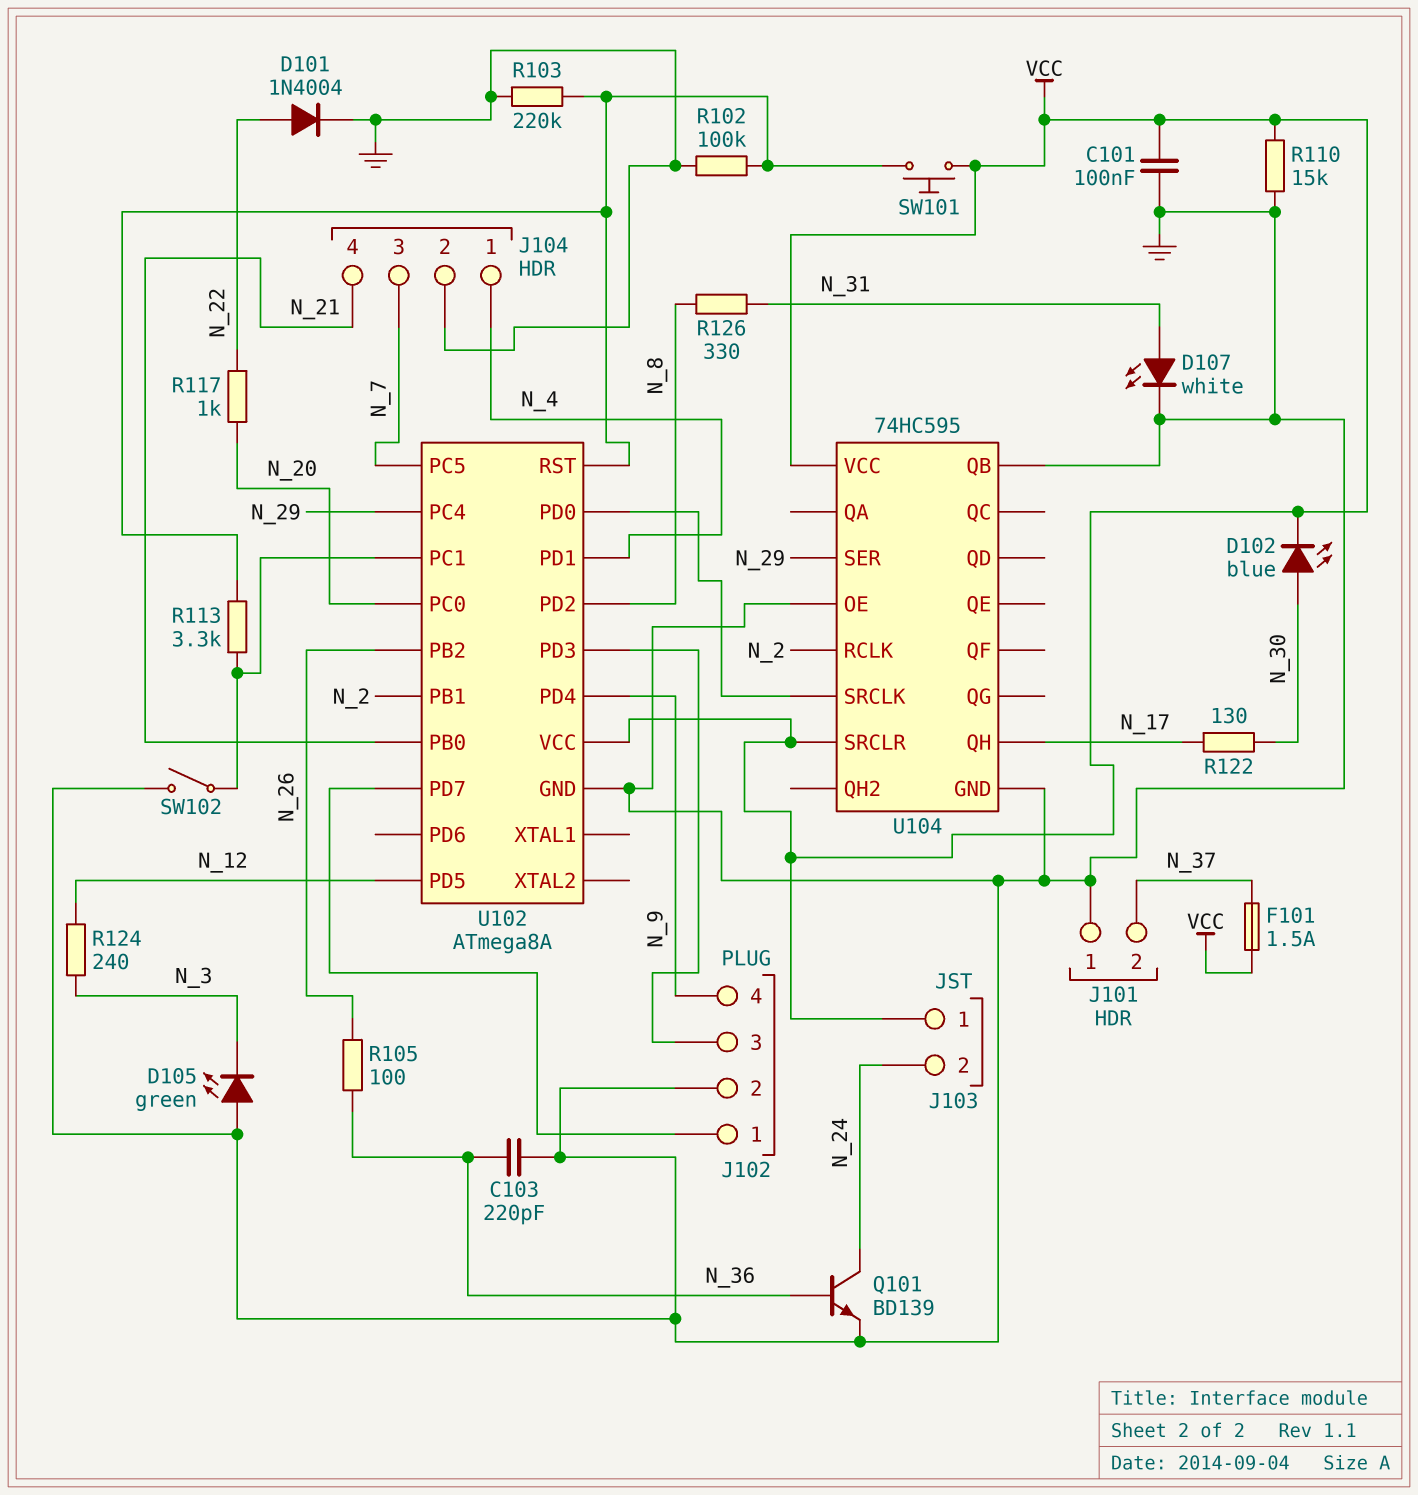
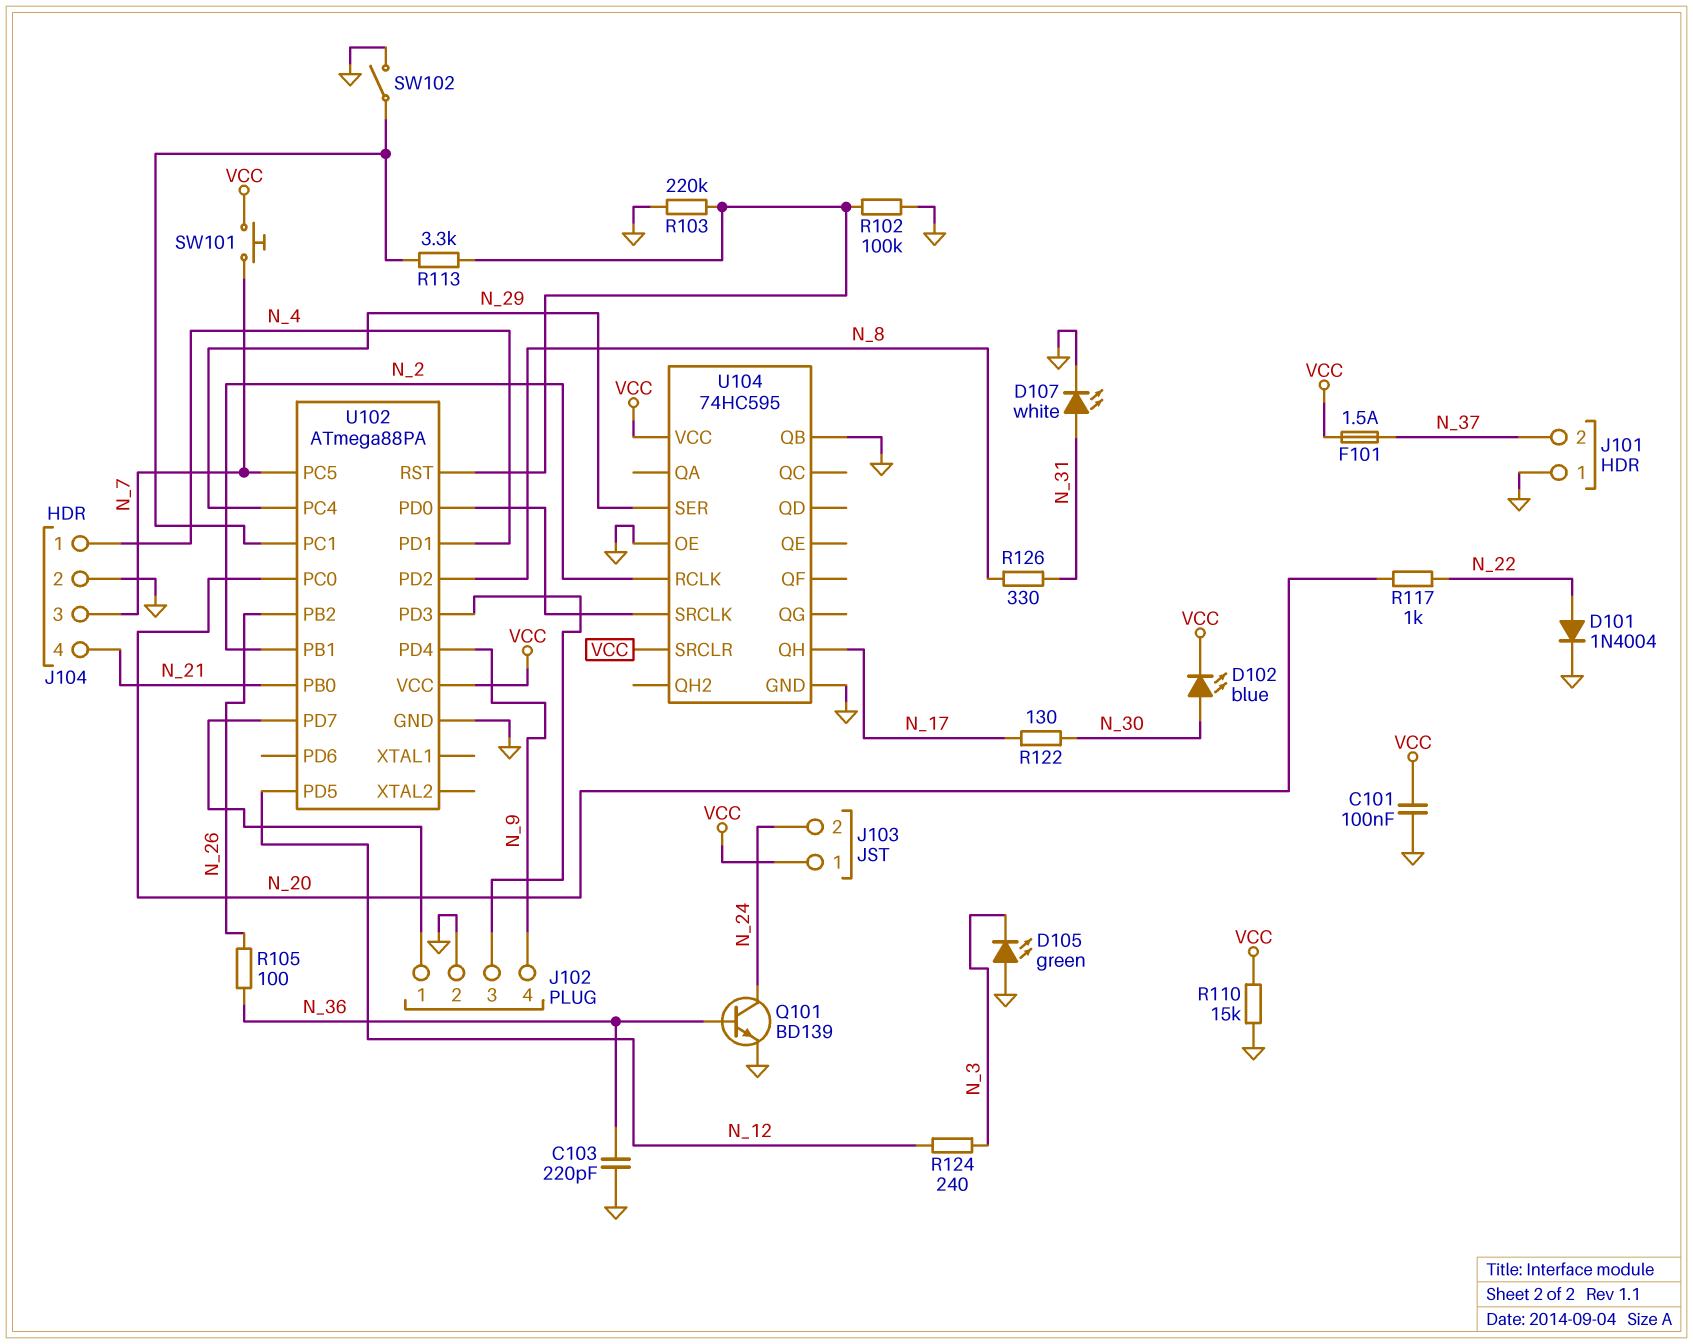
SW101: button (U102/RST, VCC) -> button (N_7, VCC)
U102: ATmega8A -> ATmega88PA

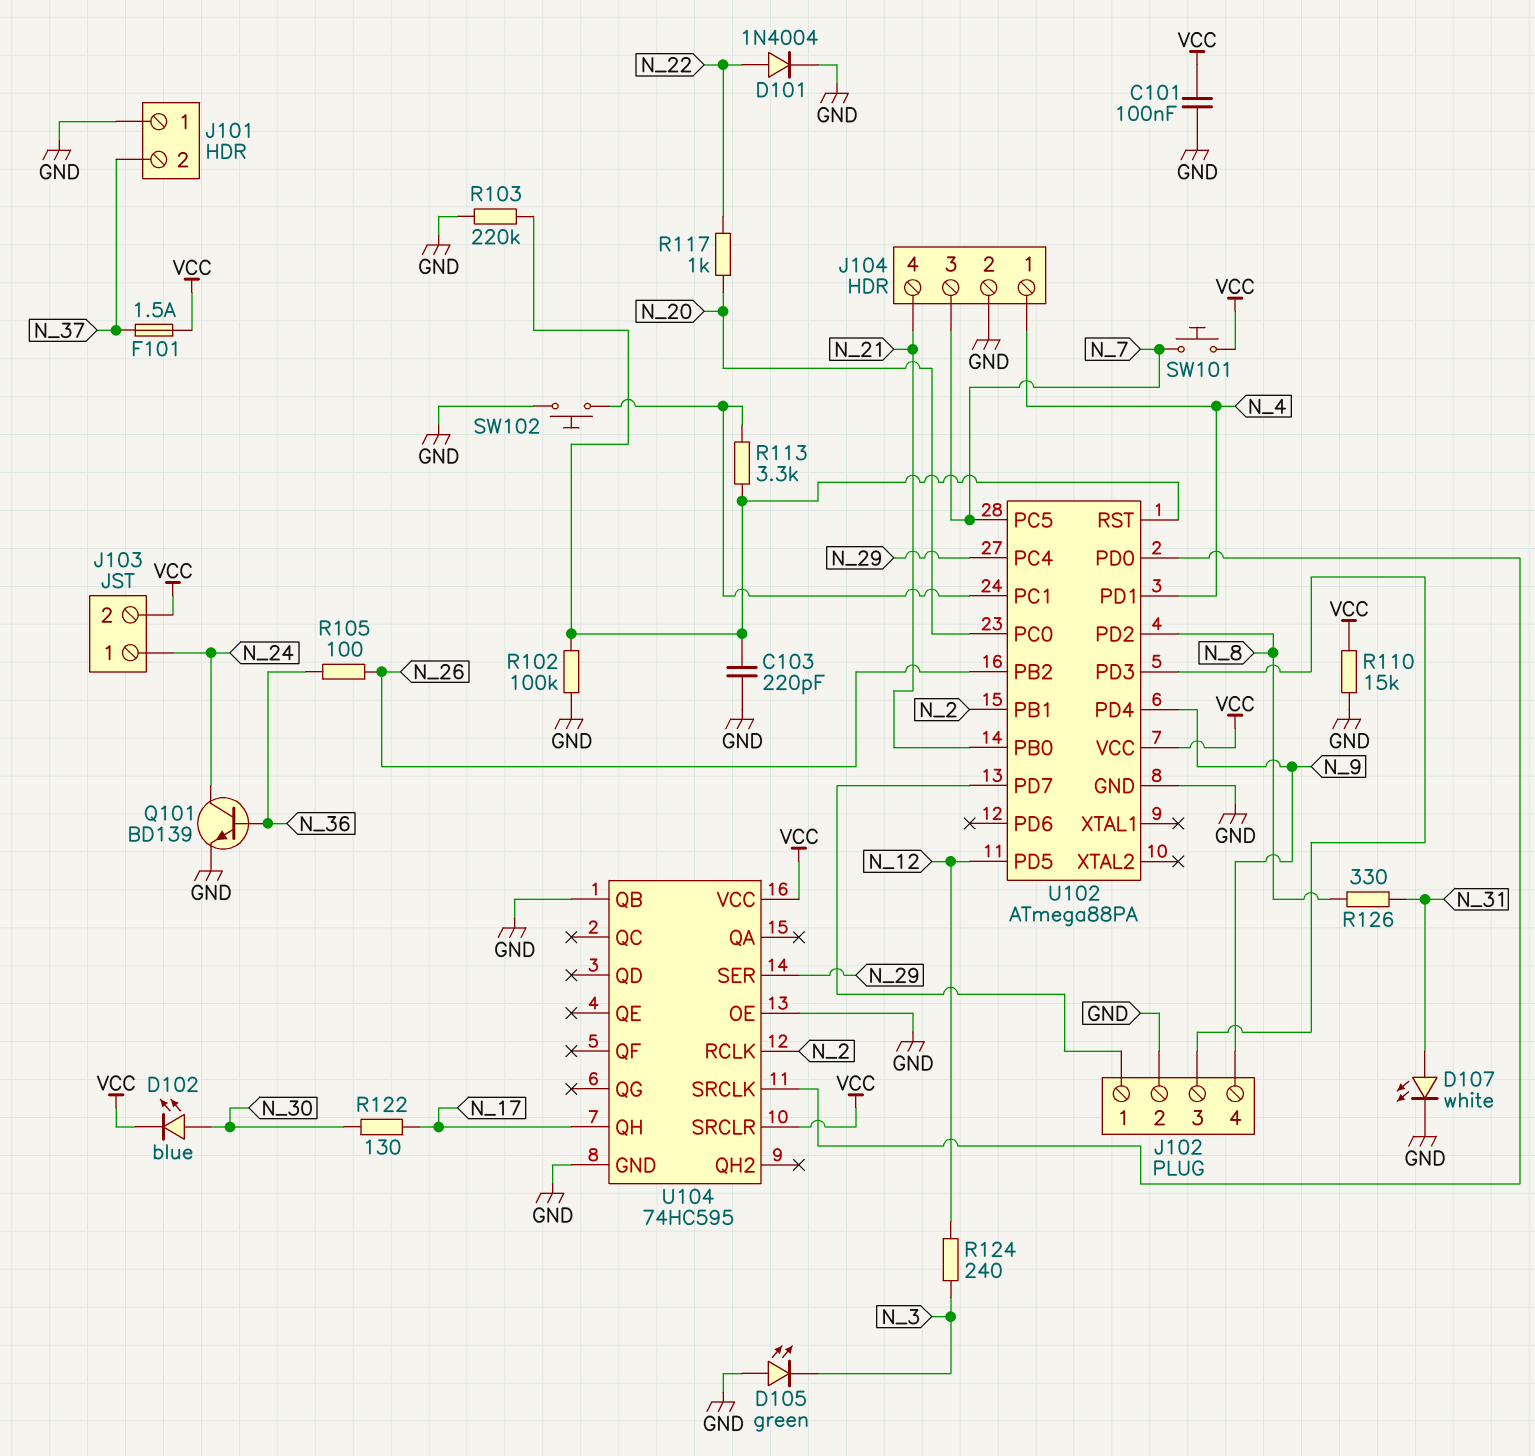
C103: 220pF (GND, N_36) -> 220pF (GND, U102/RST)
J103 pin 1: VCC -> N_24
J103 pin 2: N_24 -> VCC
SW102: switch (GND, U102/PC1) -> button (GND, U102/PC1)

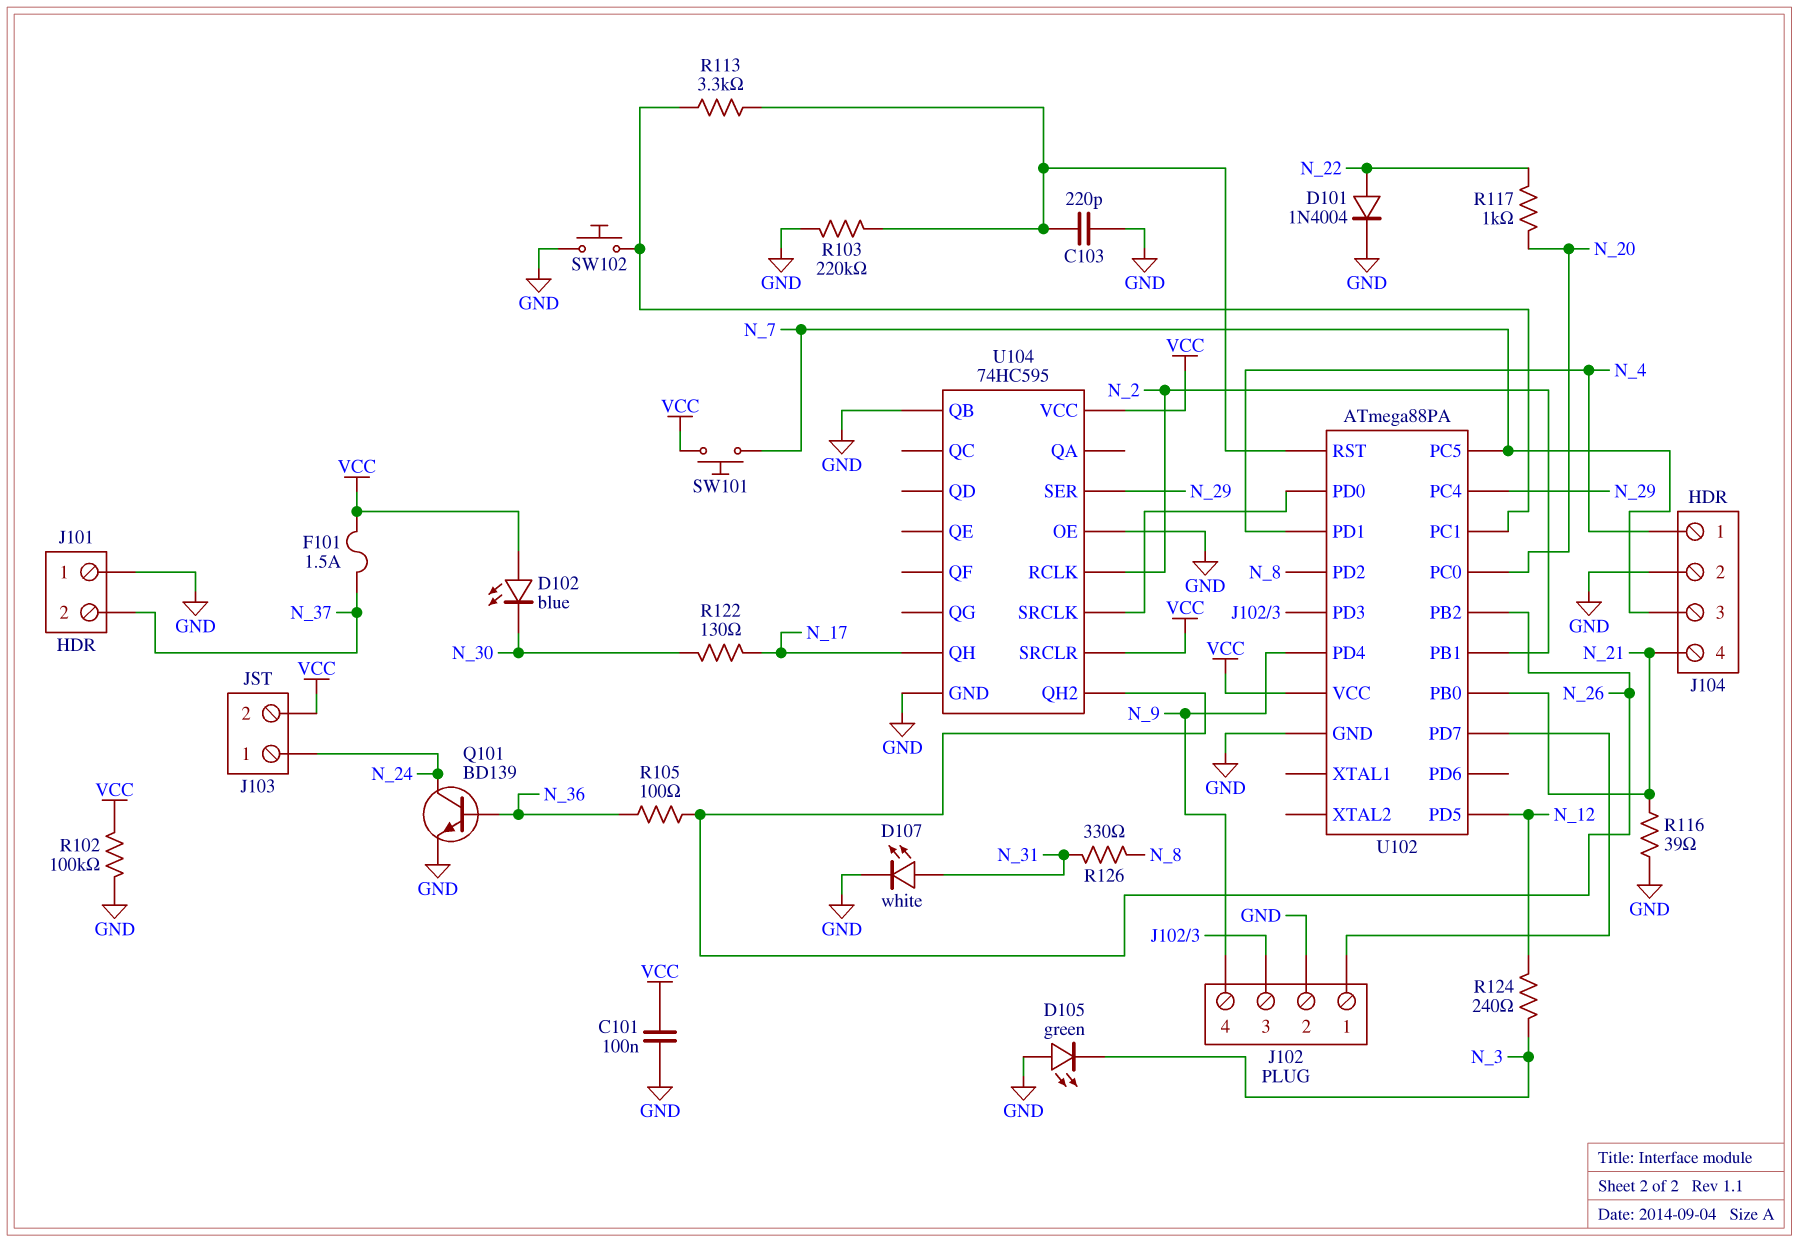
D102: LED blue (A N_30, K VCC) -> LED blue (A VCC, K N_30)
R102: 100k (GND, U102/RST) -> 100k (GND, VCC)
R110: 15k (GND, VCC) -> none
R116: none -> 39 (GND, N_21)
U104 pin QH2: none -> N_26

